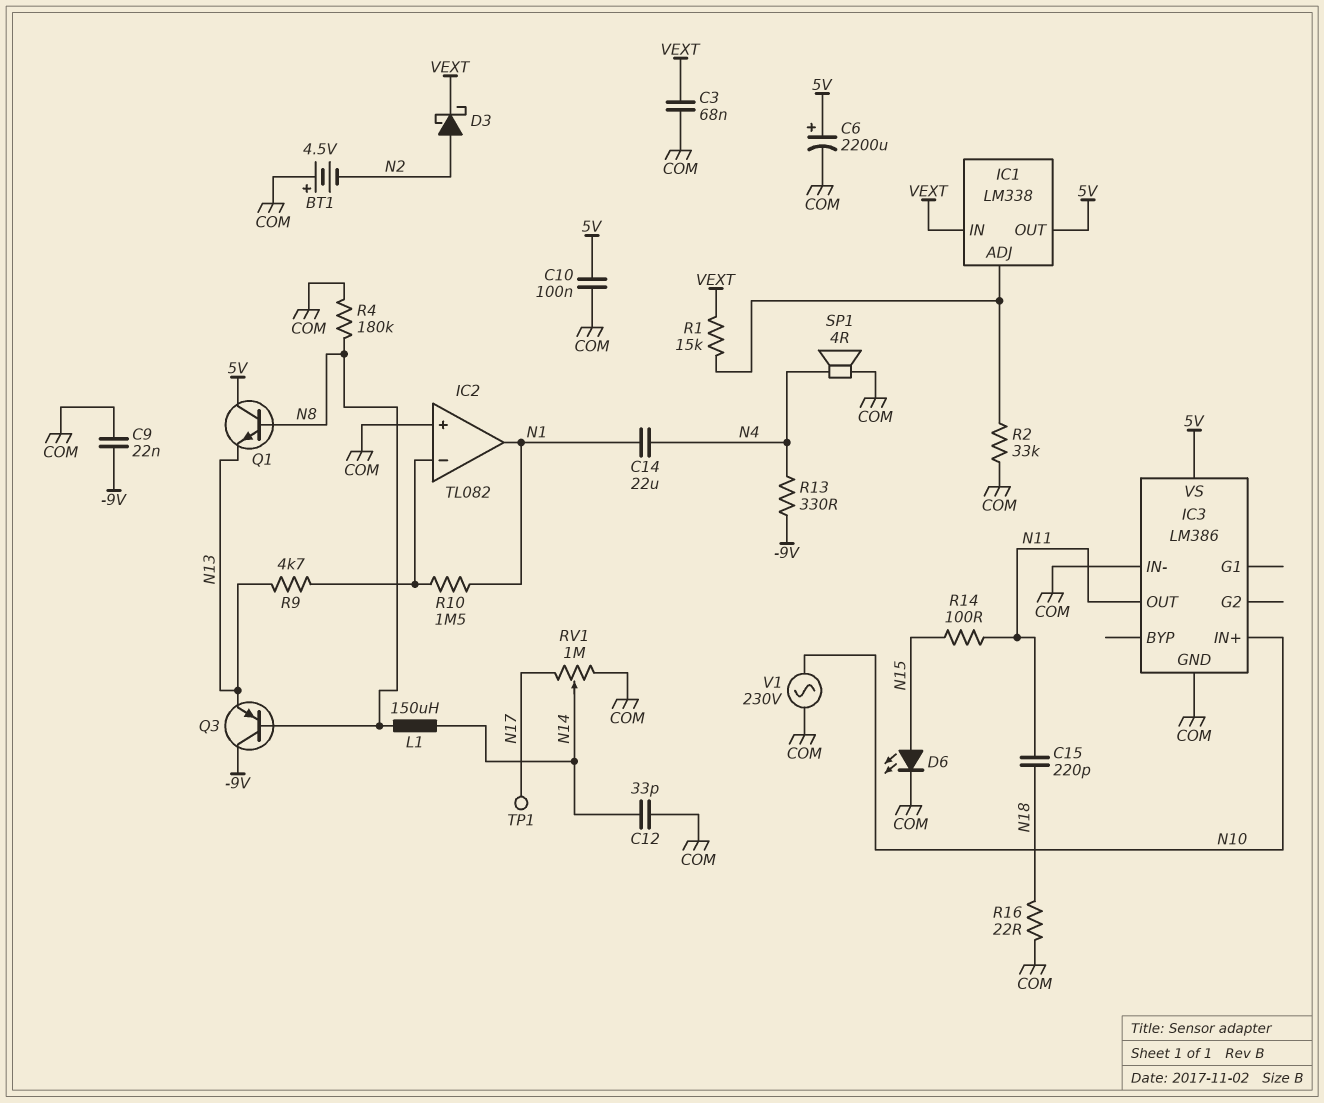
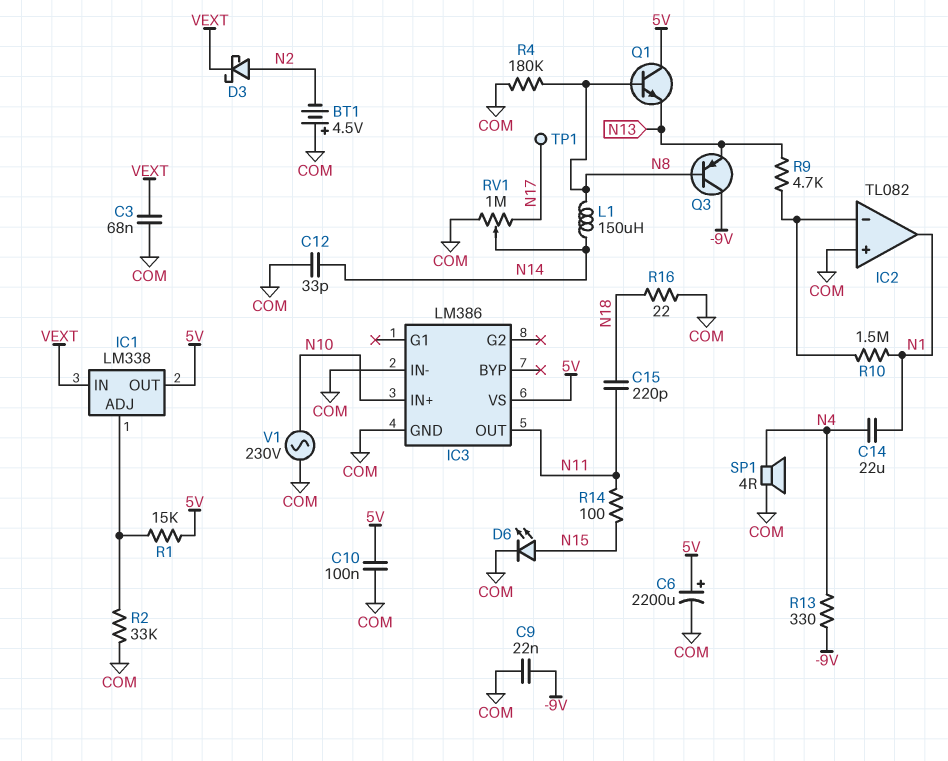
R1: 15k (IC1/ADJ, VEXT) -> 15k (5V, IC1/ADJ)

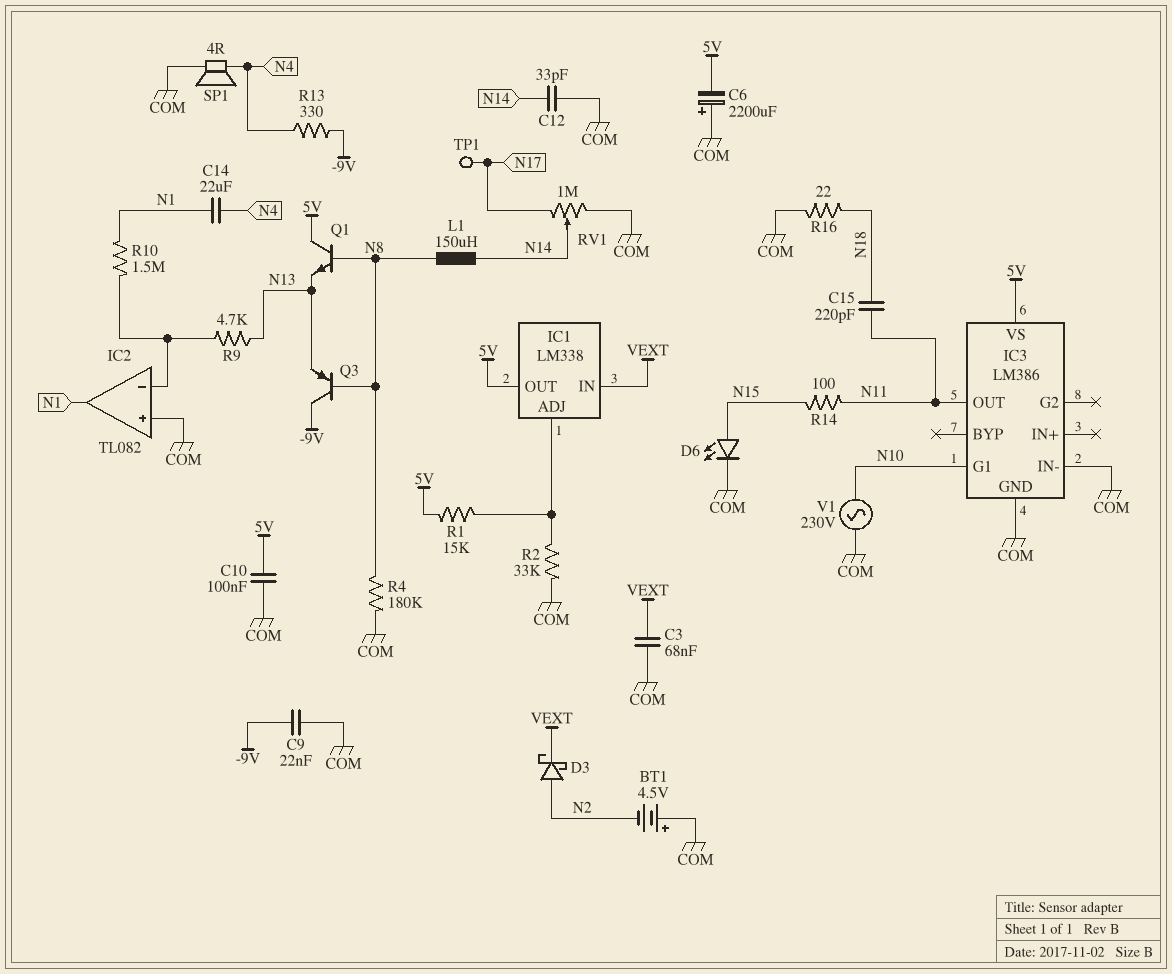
C6: 2200uF (plus 5V, minus COM) -> 2200uF (plus COM, minus 5V)
IC3 pin G1: none -> N10
IC3 pin IN+: N10 -> none

